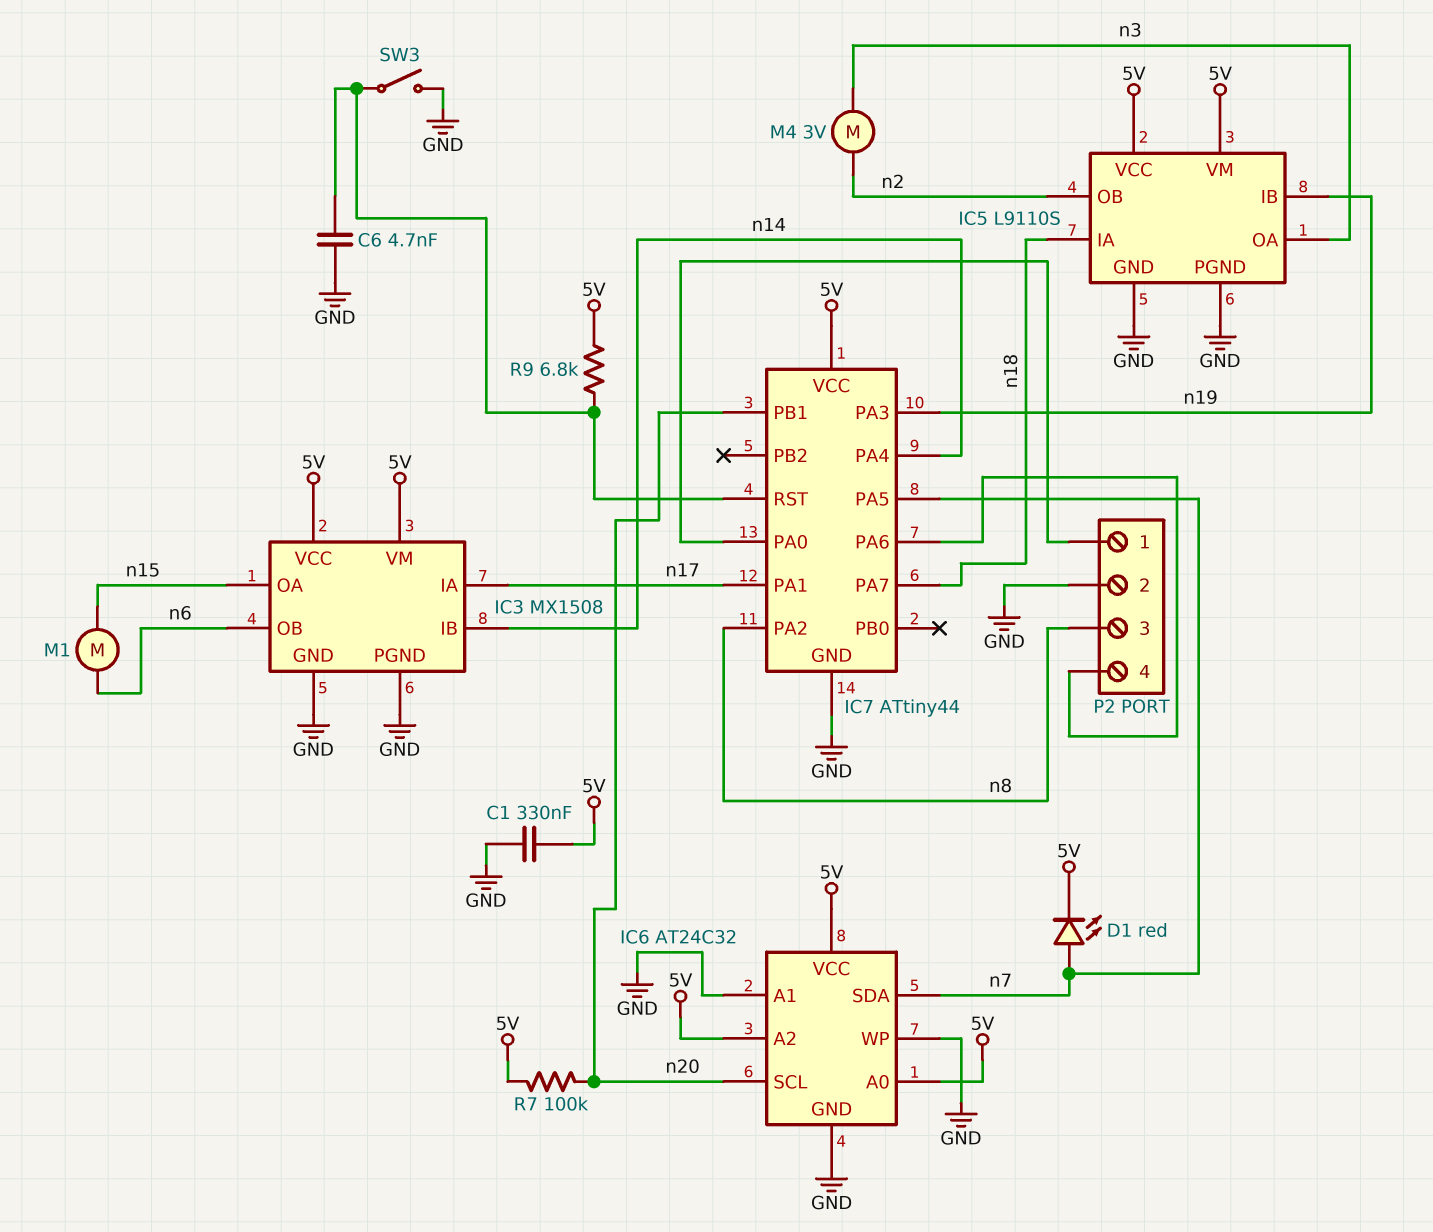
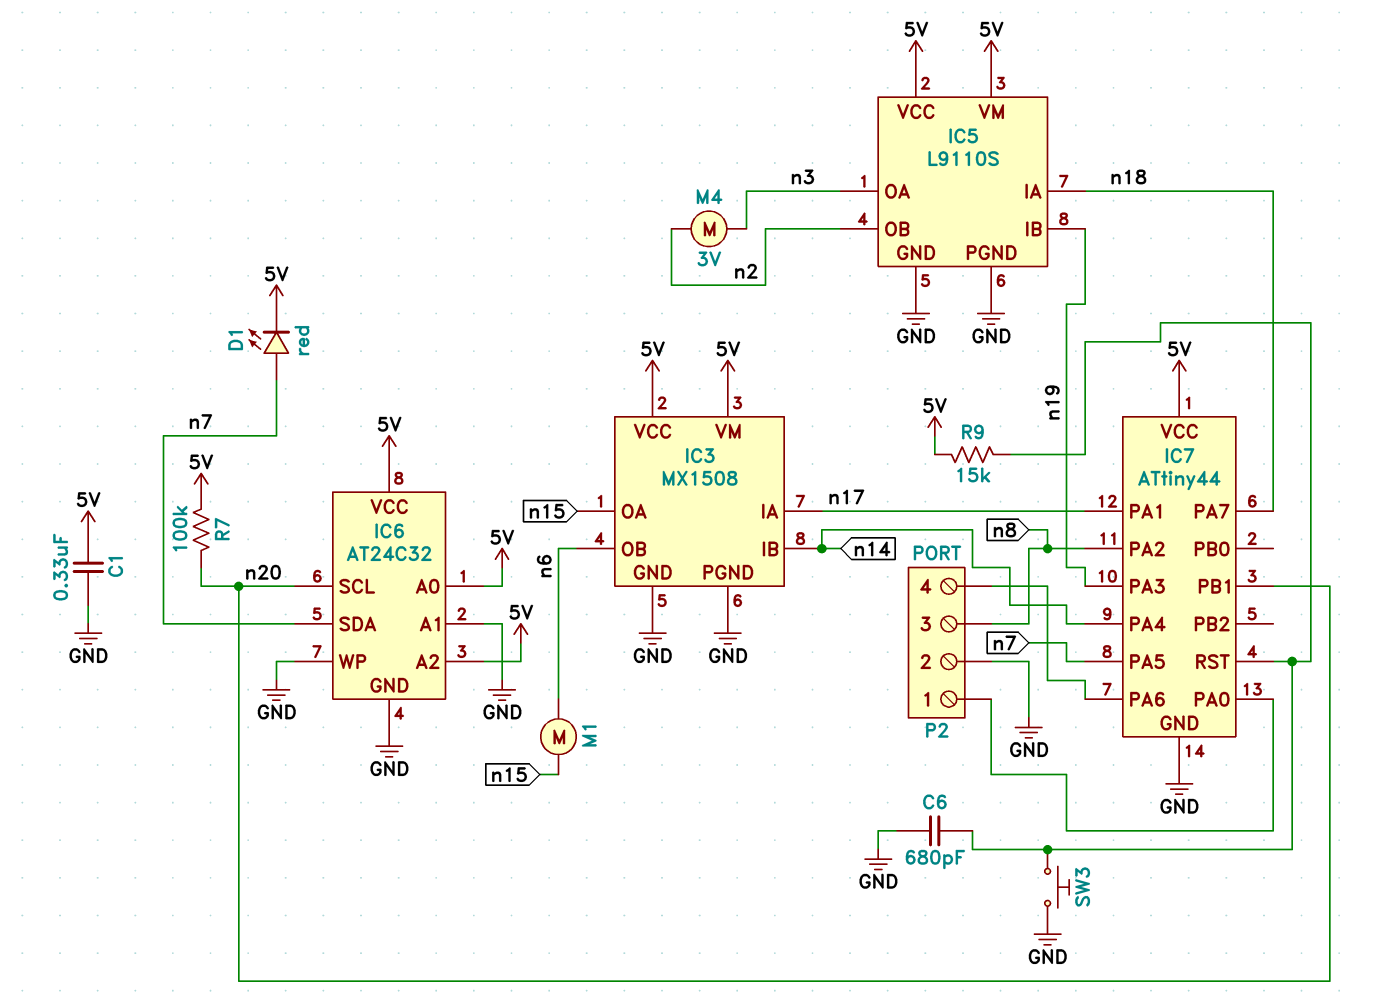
C6: 4.7nF (GND, IC7/RST) -> 680pF (GND, IC7/RST)
R9: 6.8k (5V, IC7/RST) -> 15k (5V, IC7/RST)
SW3: switch (GND, IC7/RST) -> button (GND, IC7/RST)

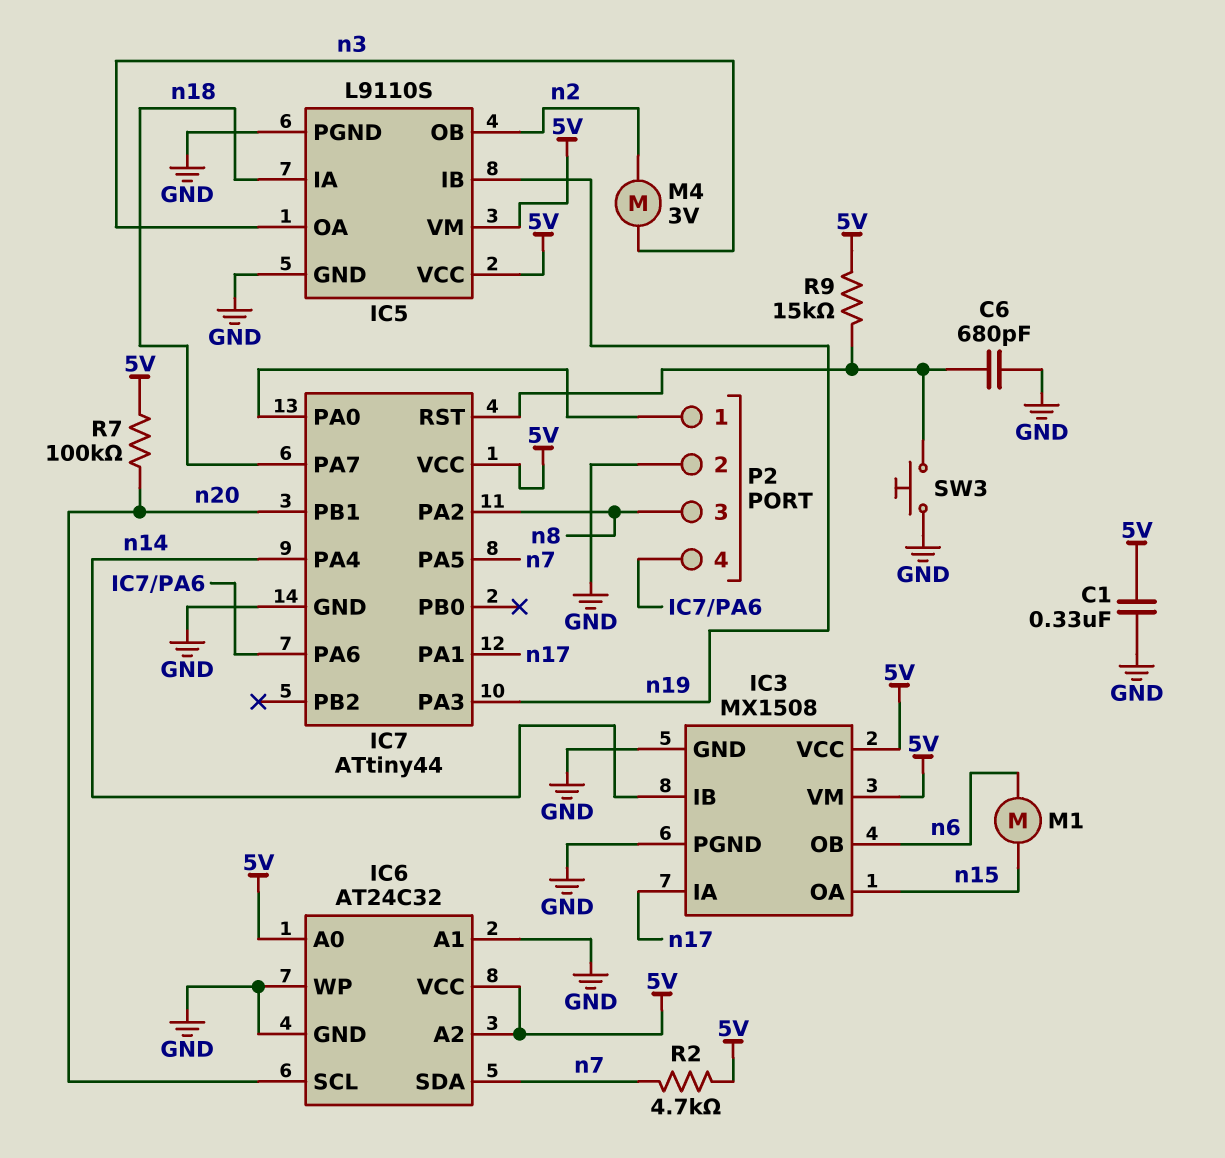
D1: LED red (A n7, K 5V) -> none
R2: none -> 4.7k (5V, n7)

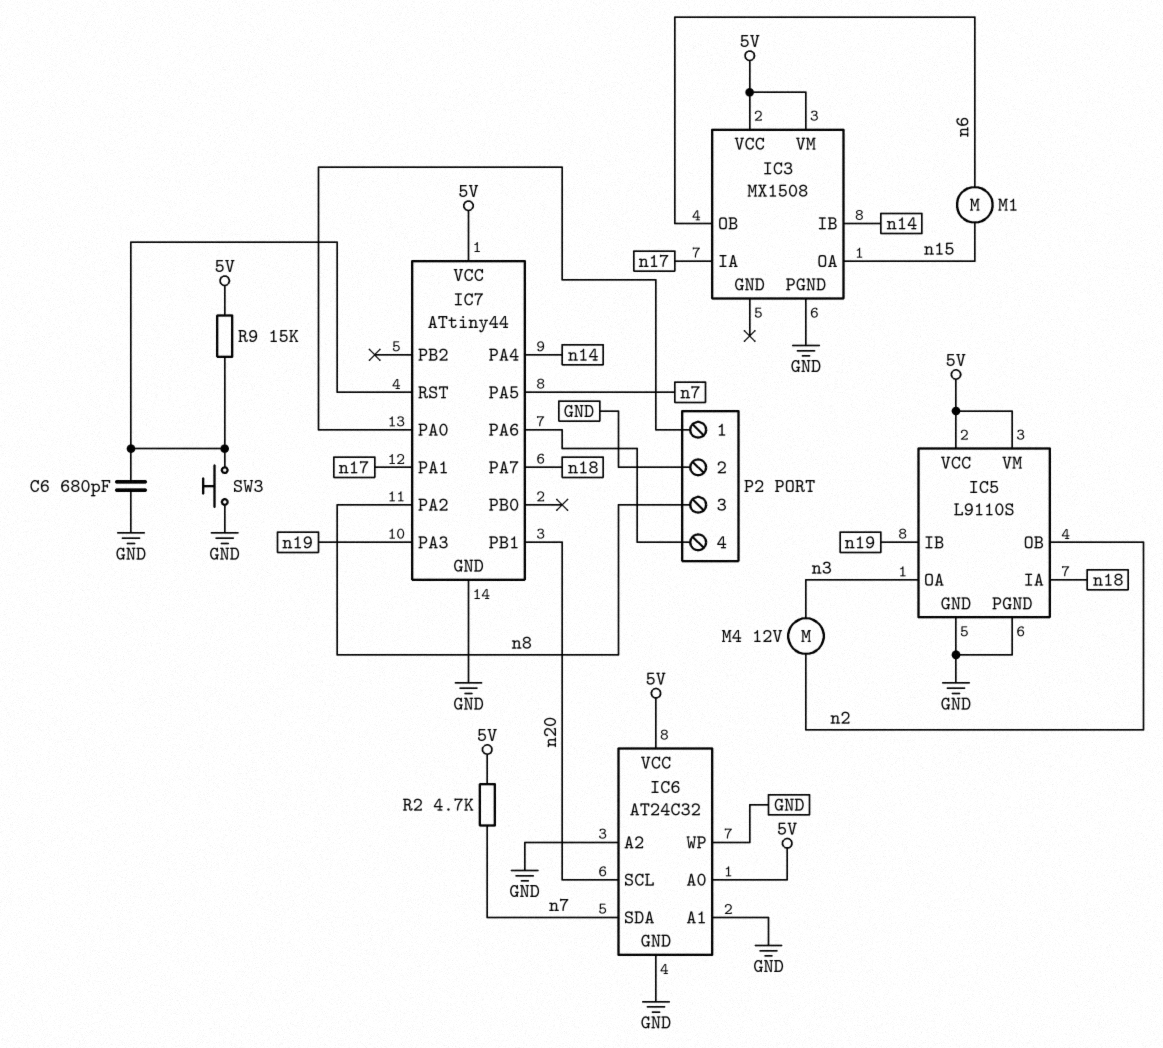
C1: 330nF (5V, GND) -> none
IC3 pin GND: GND -> none
IC6 pin A2: 5V -> GND
M4: motor 3V (n2, n3) -> motor 12V (n2, n3)
R7: 100k (5V, n20) -> none

